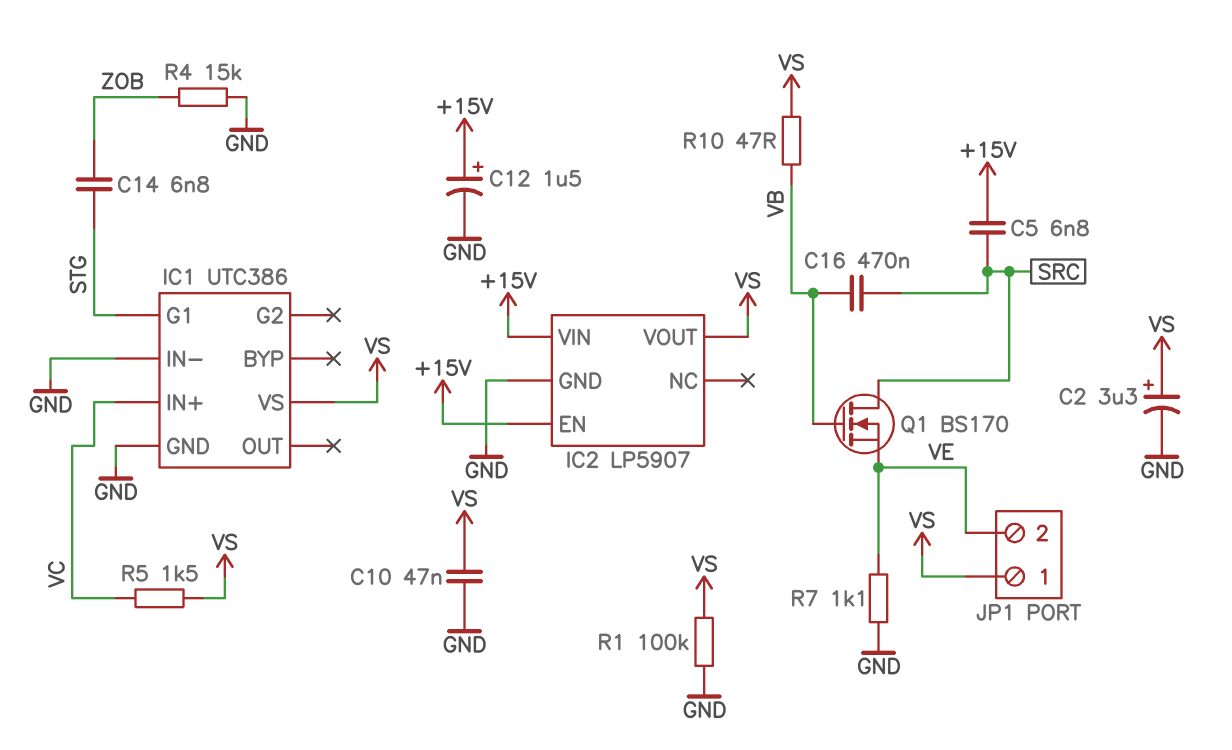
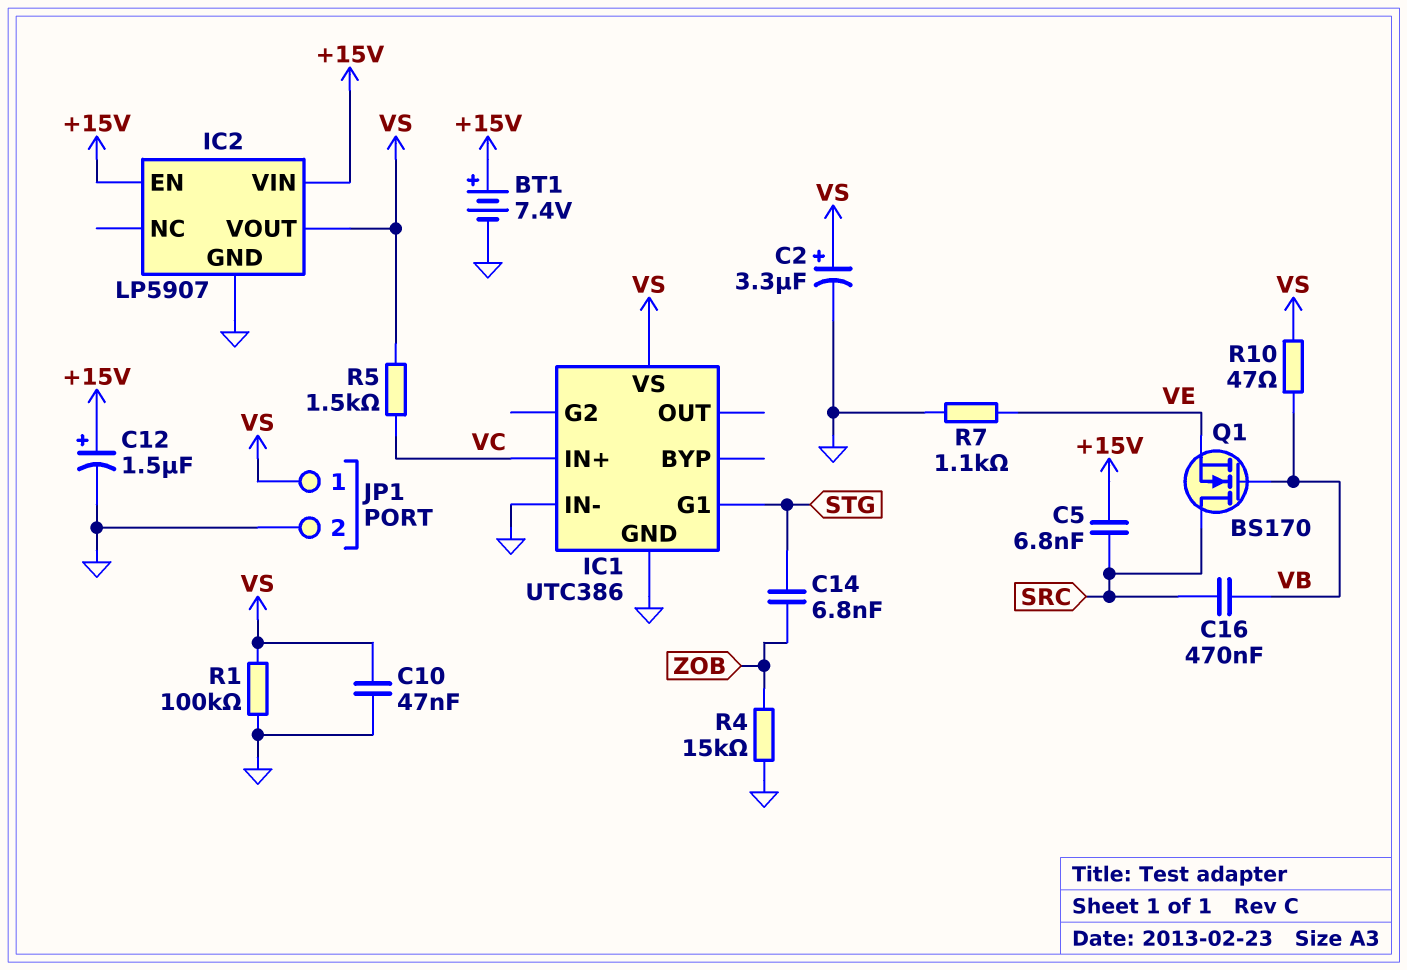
BT1: none -> 7.4V (plus +15V, minus GND)
JP1 pin 2: VE -> GND

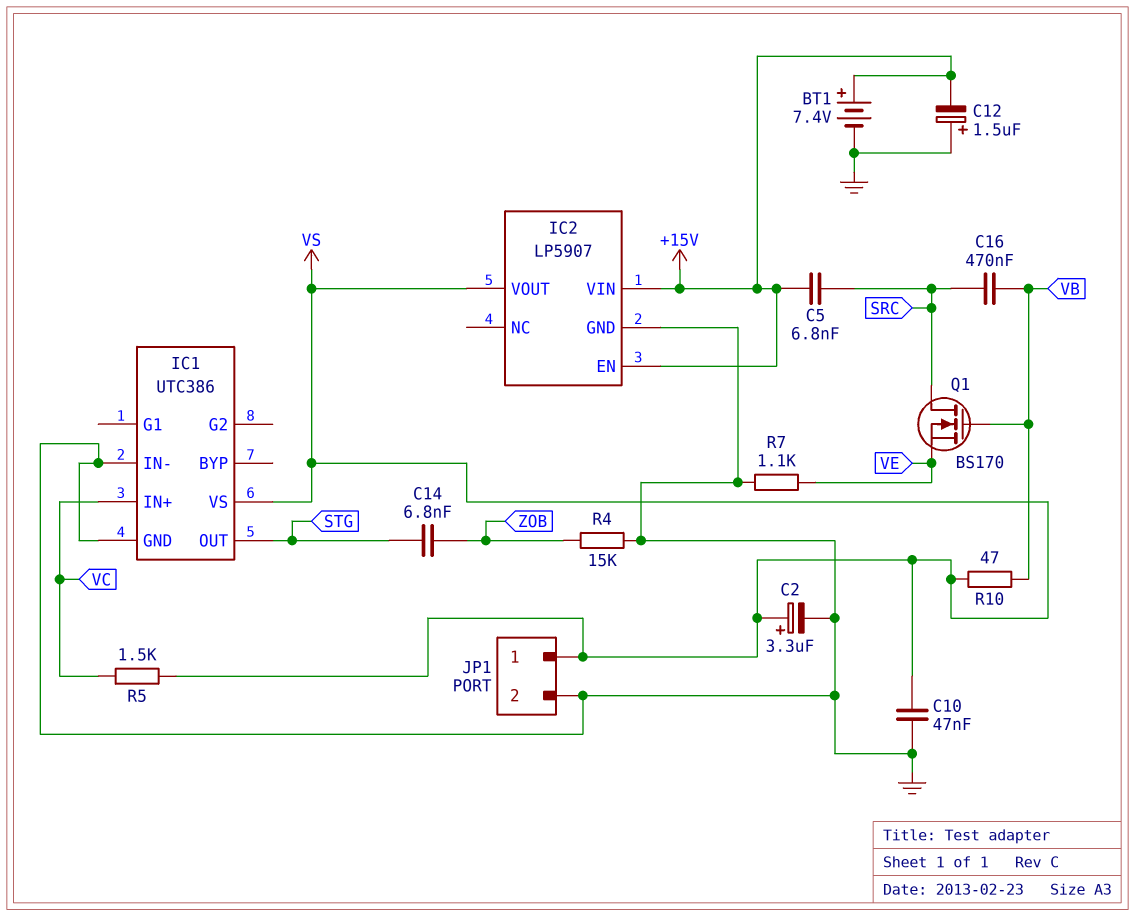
C12: 1.5uF (plus +15V, minus GND) -> 1.5uF (plus GND, minus +15V)
IC1 pin G1: STG -> none
IC1 pin OUT: none -> STG
R1: 100k (GND, VS) -> none

